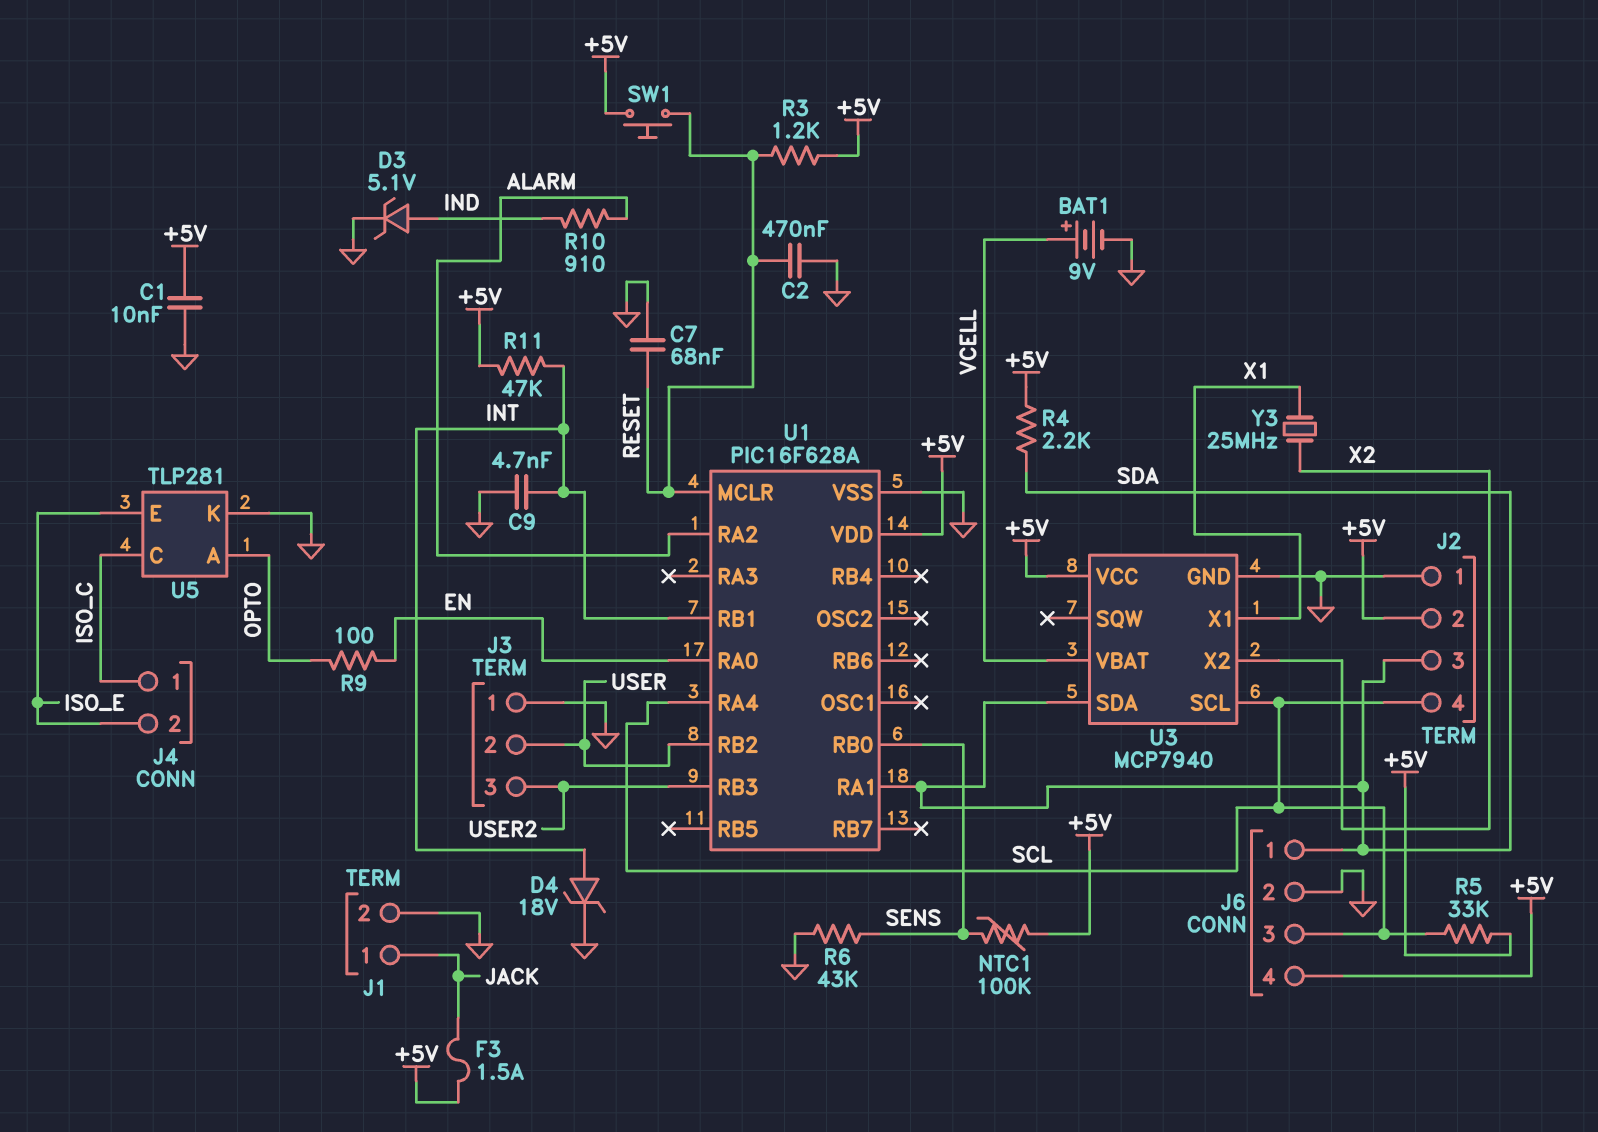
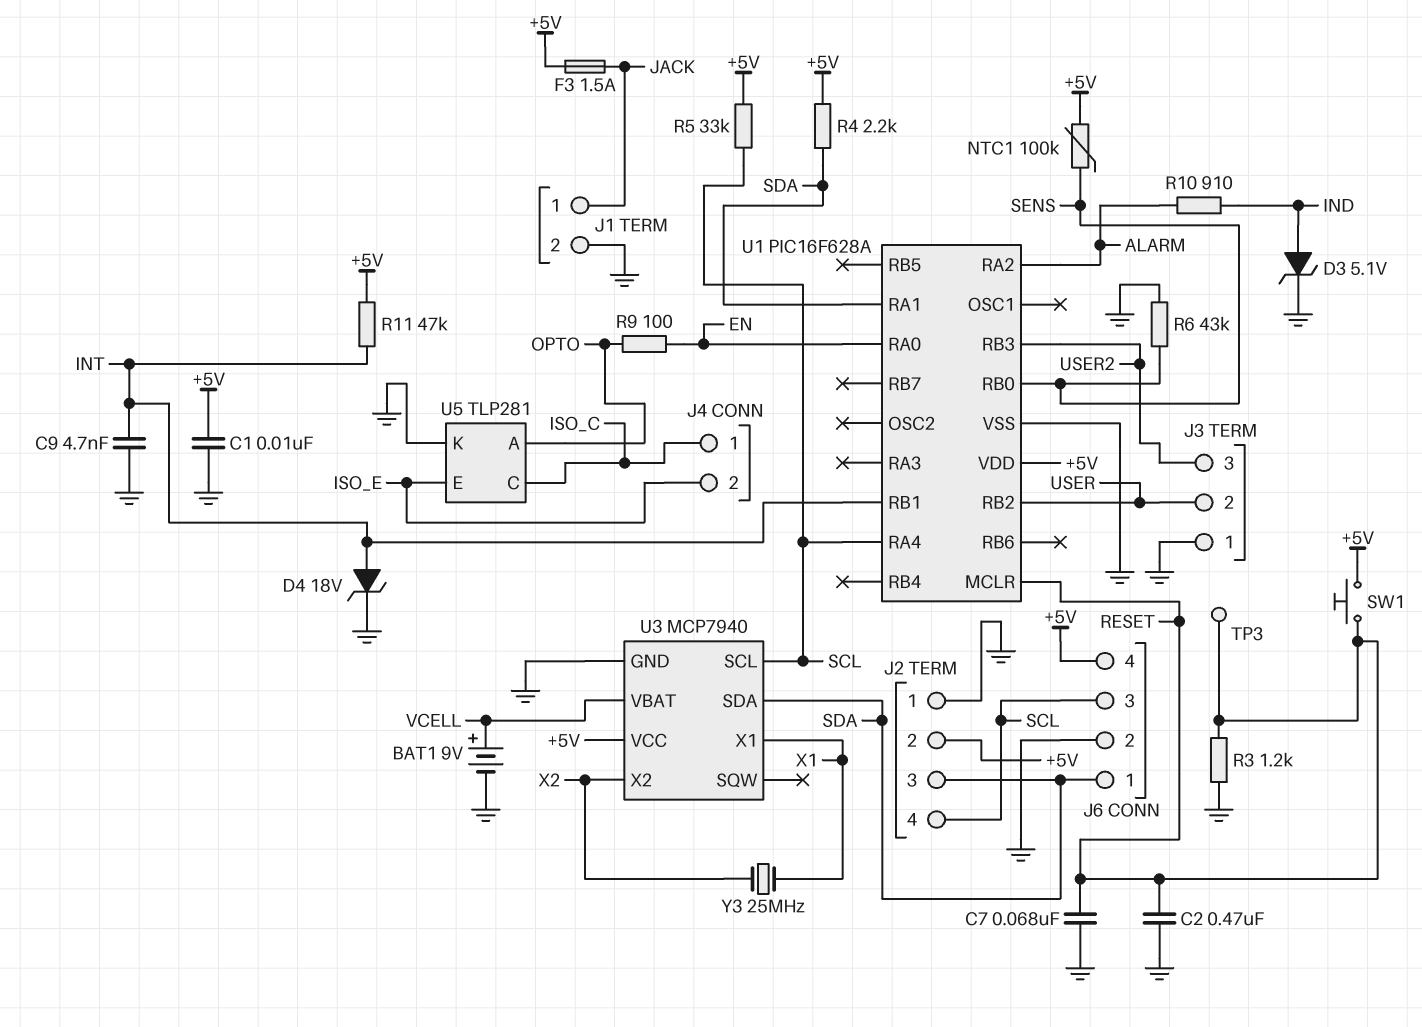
R3: 1.2k (+5V, RESET) -> 1.2k (GND, RESET)
TP3: none -> test point (RESET)

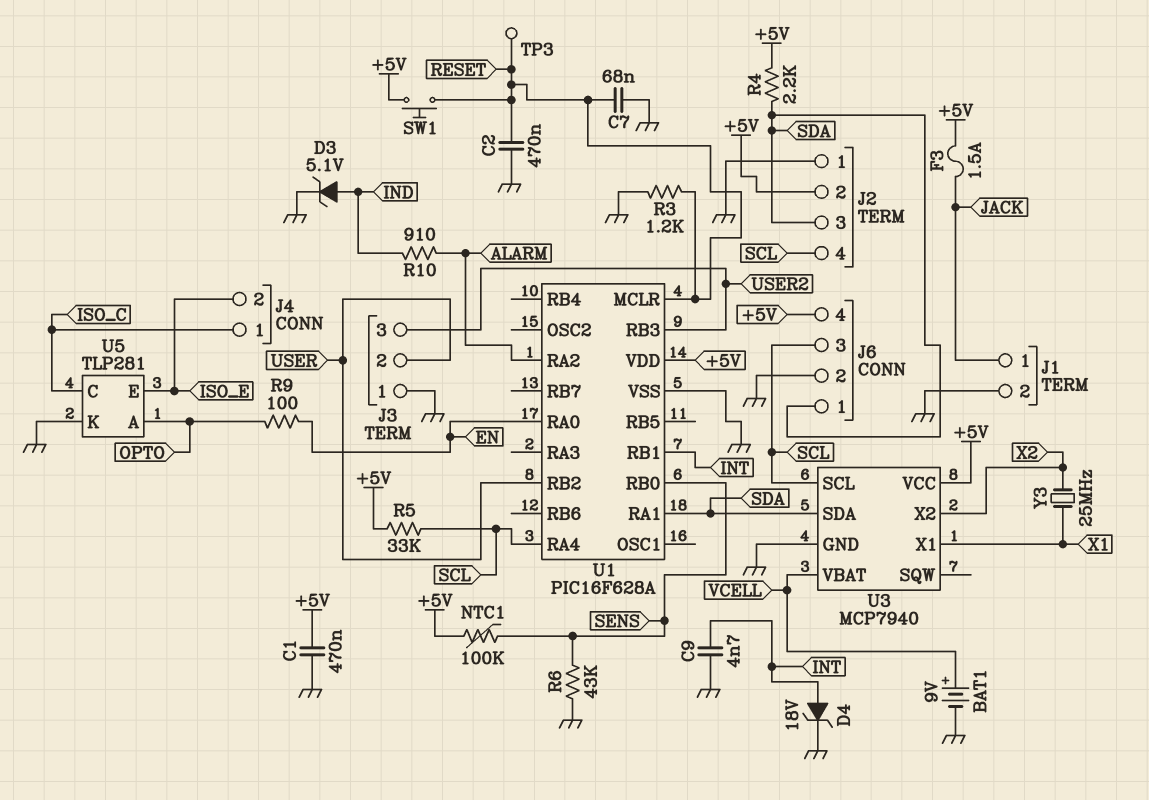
C1: 10nF (+5V, GND) -> 470nF (+5V, GND)
R11: 47k (+5V, INT) -> none

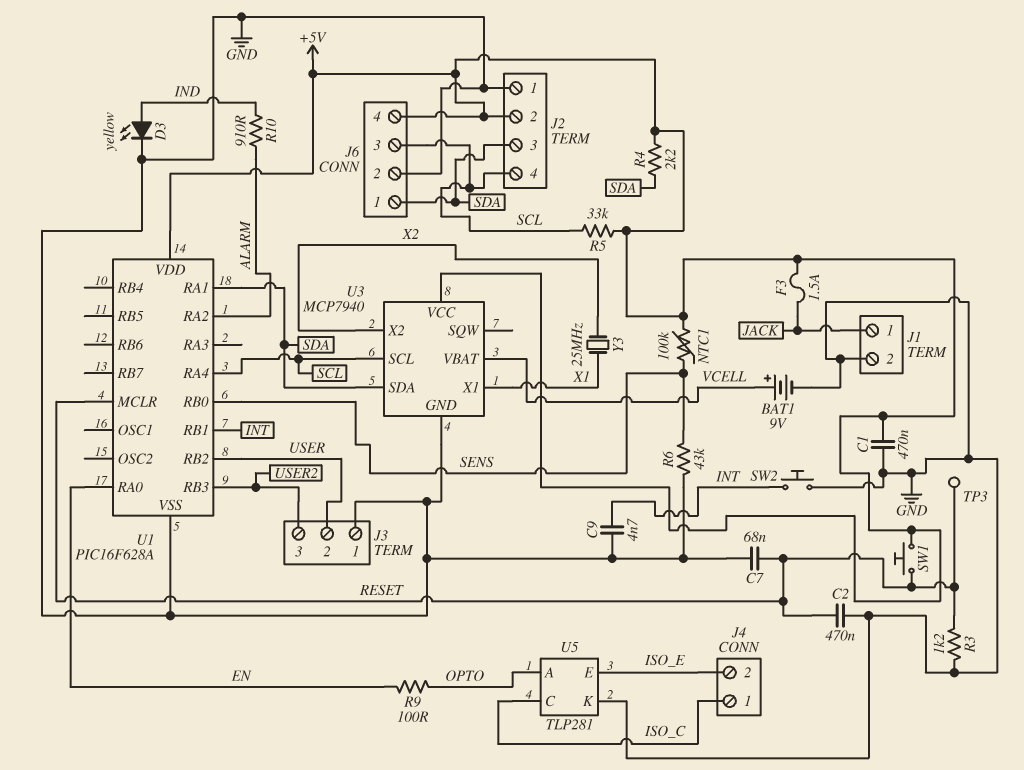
D3: zener 5.1V (A IND, K GND) -> LED yellow (A IND, K GND)
D4: zener 18V (A INT, K GND) -> none
SW2: none -> button (GND, INT)

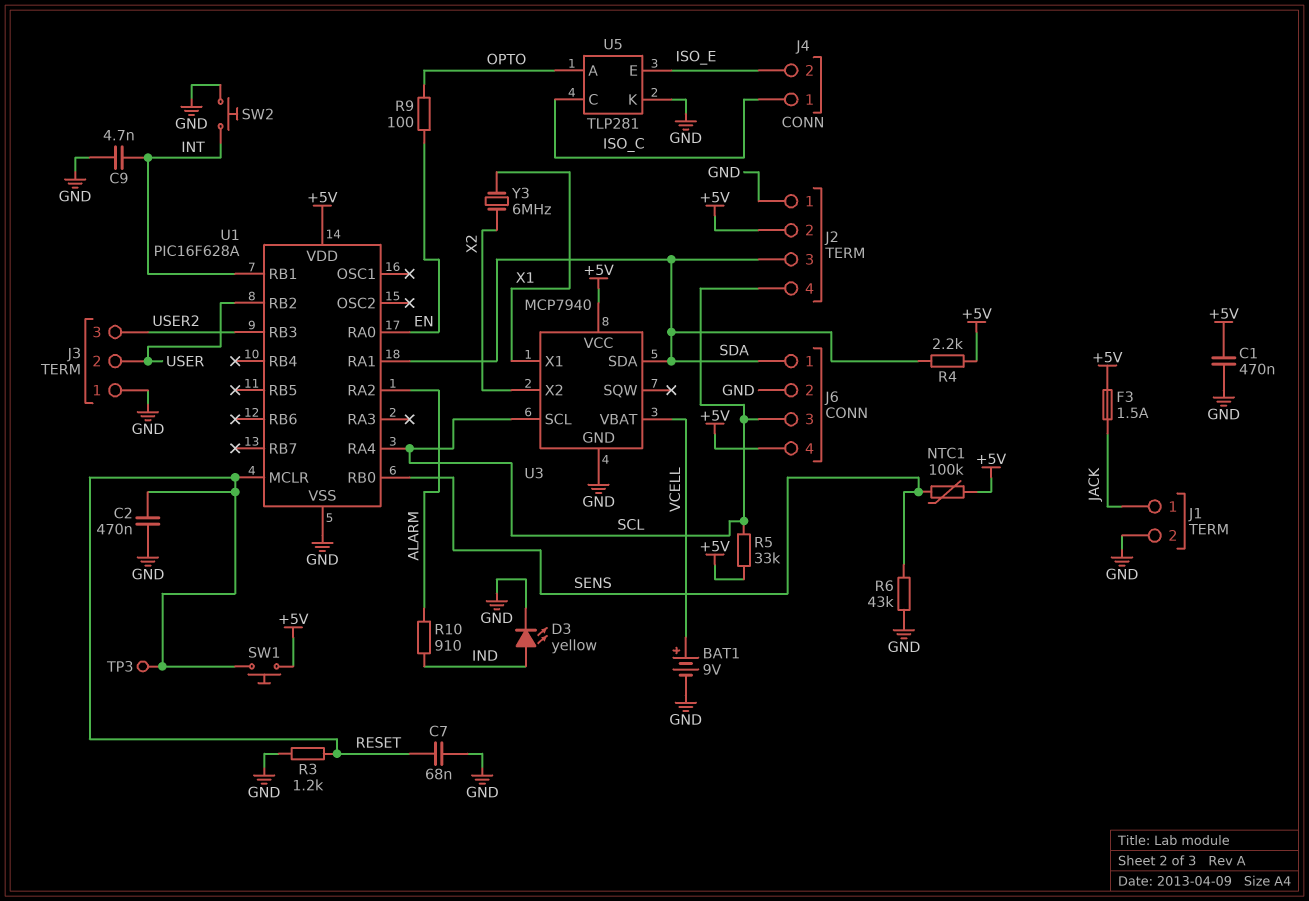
Y3: 25MHz (X1, X2) -> 6MHz (X1, X2)

